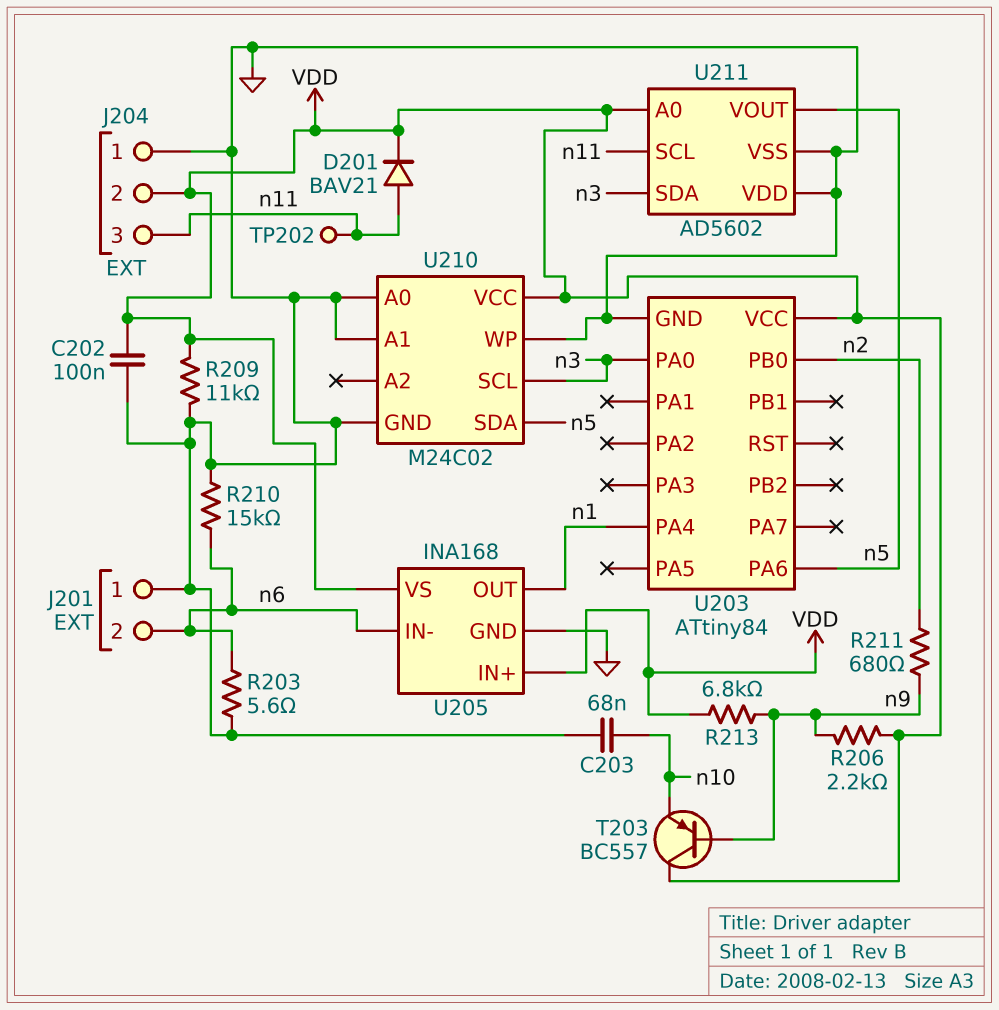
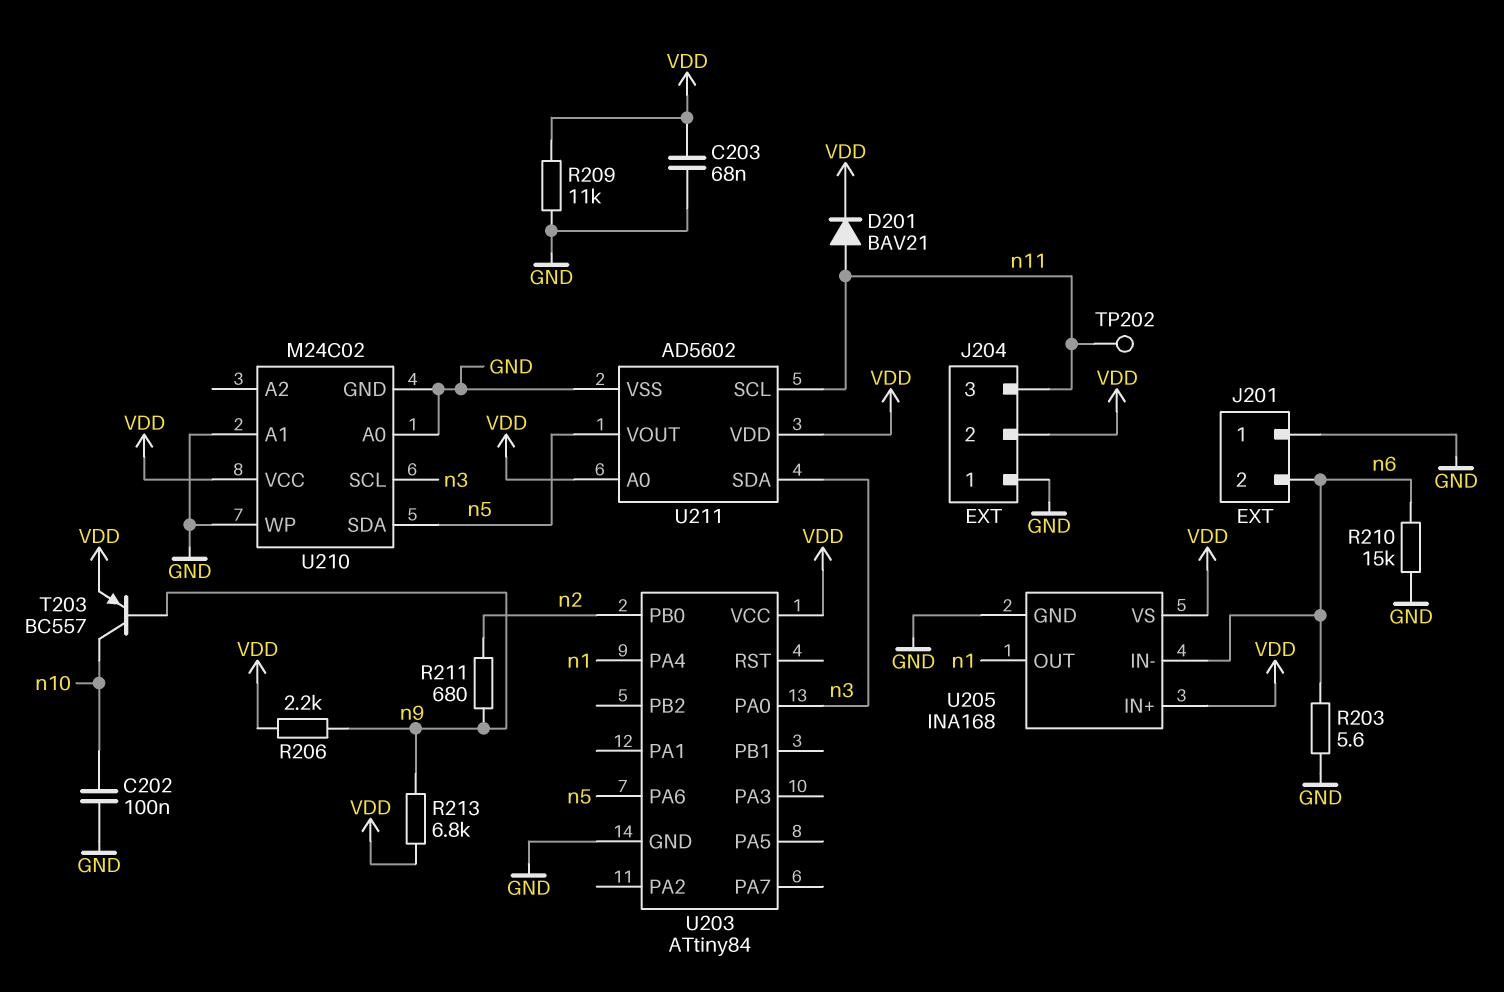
C202: 100nF (GND, VDD) -> 100nF (GND, n10)
C203: 68nF (GND, n10) -> 68nF (GND, VDD)
T203: PNP BC557 (B n9, C VDD, E n10) -> PNP BC557 (B n9, C n10, E VDD)
U211 pin VDD: GND -> VDD

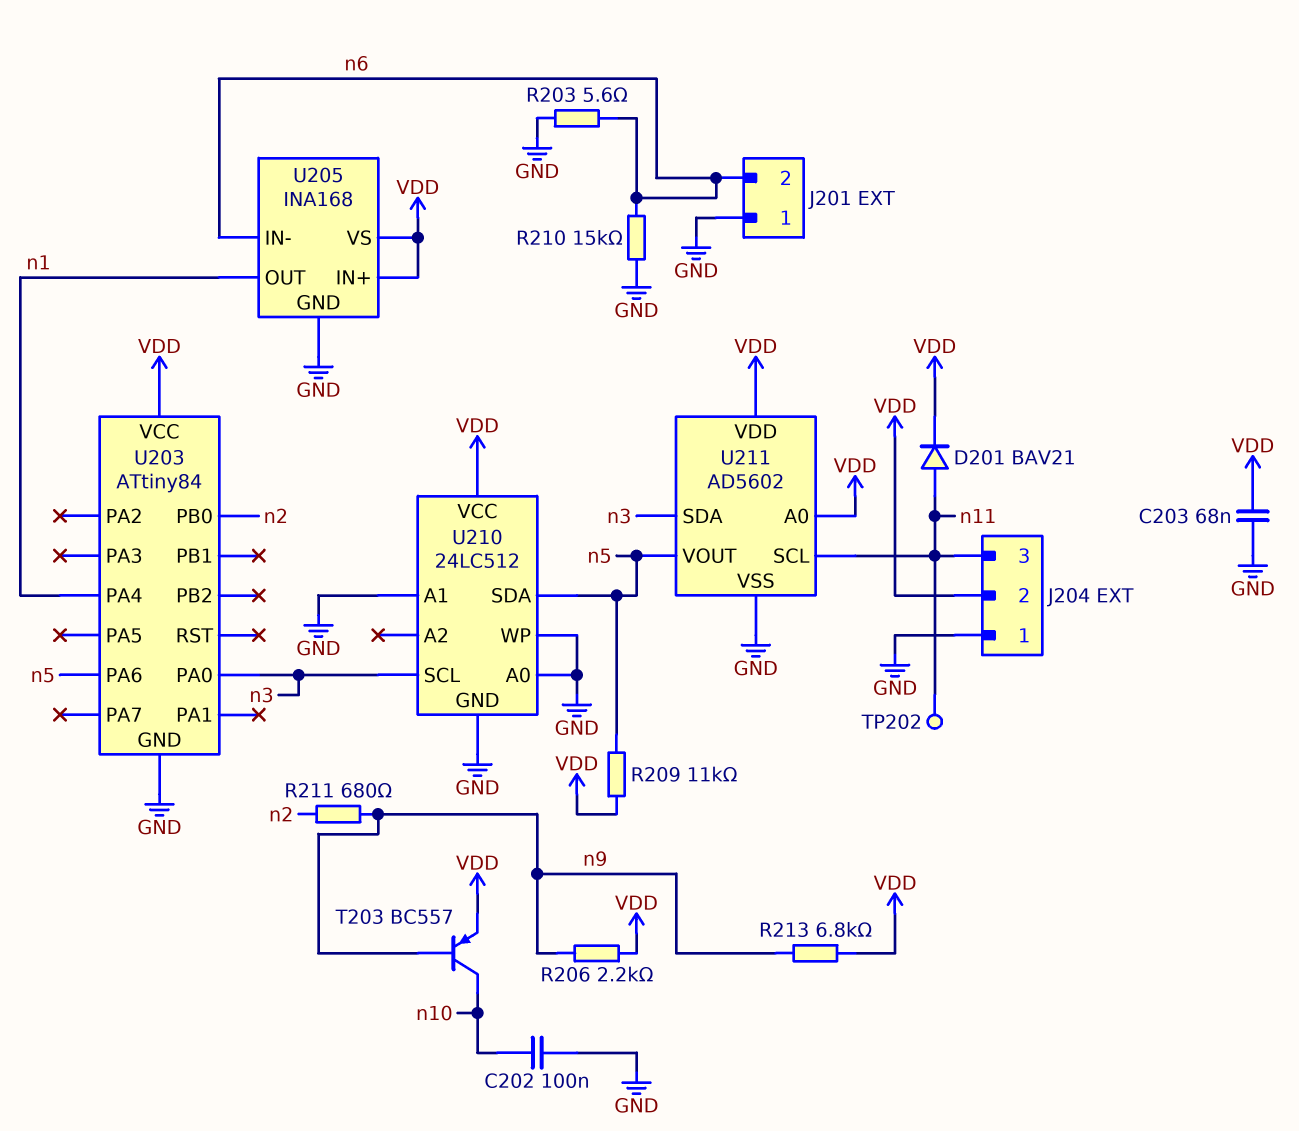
R209: 11k (GND, VDD) -> 11k (VDD, n5)
U210: M24C02 -> 24LC512

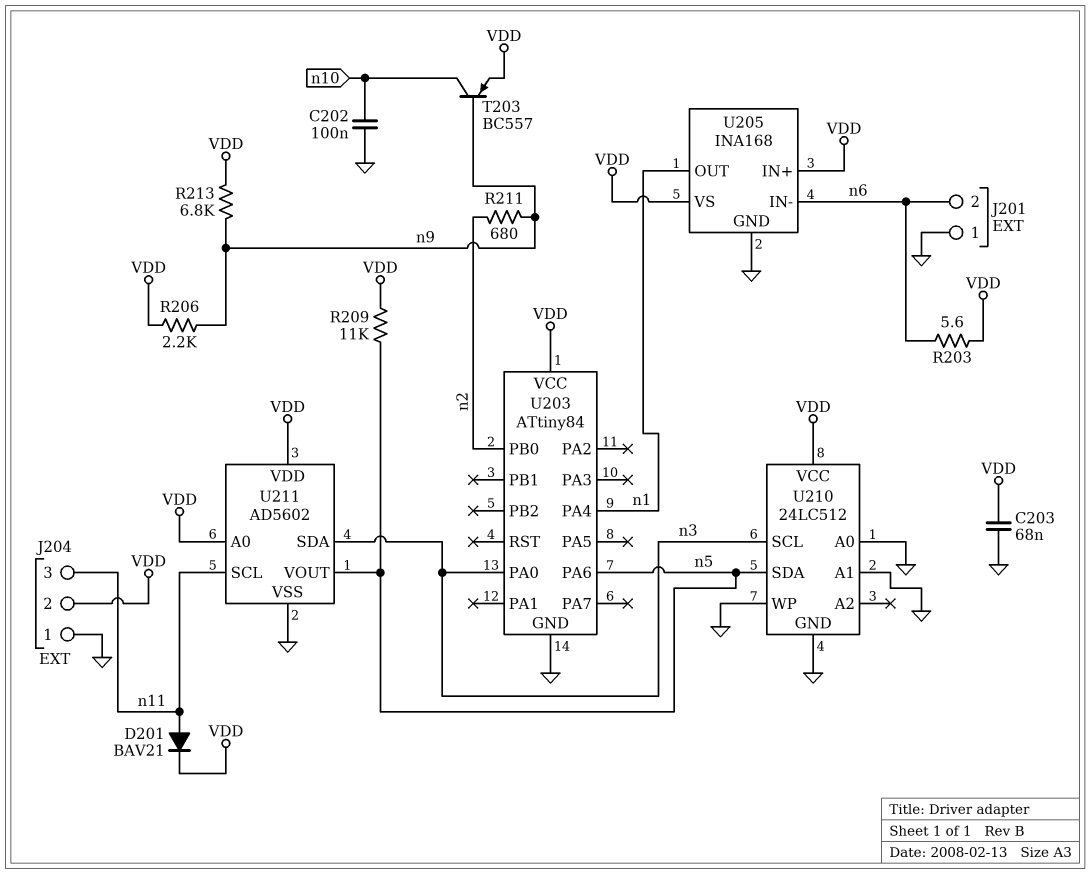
R203: 5.6 (GND, n6) -> 5.6 (VDD, n6)
R210: 15k (GND, n6) -> none
TP202: test point (n11) -> none

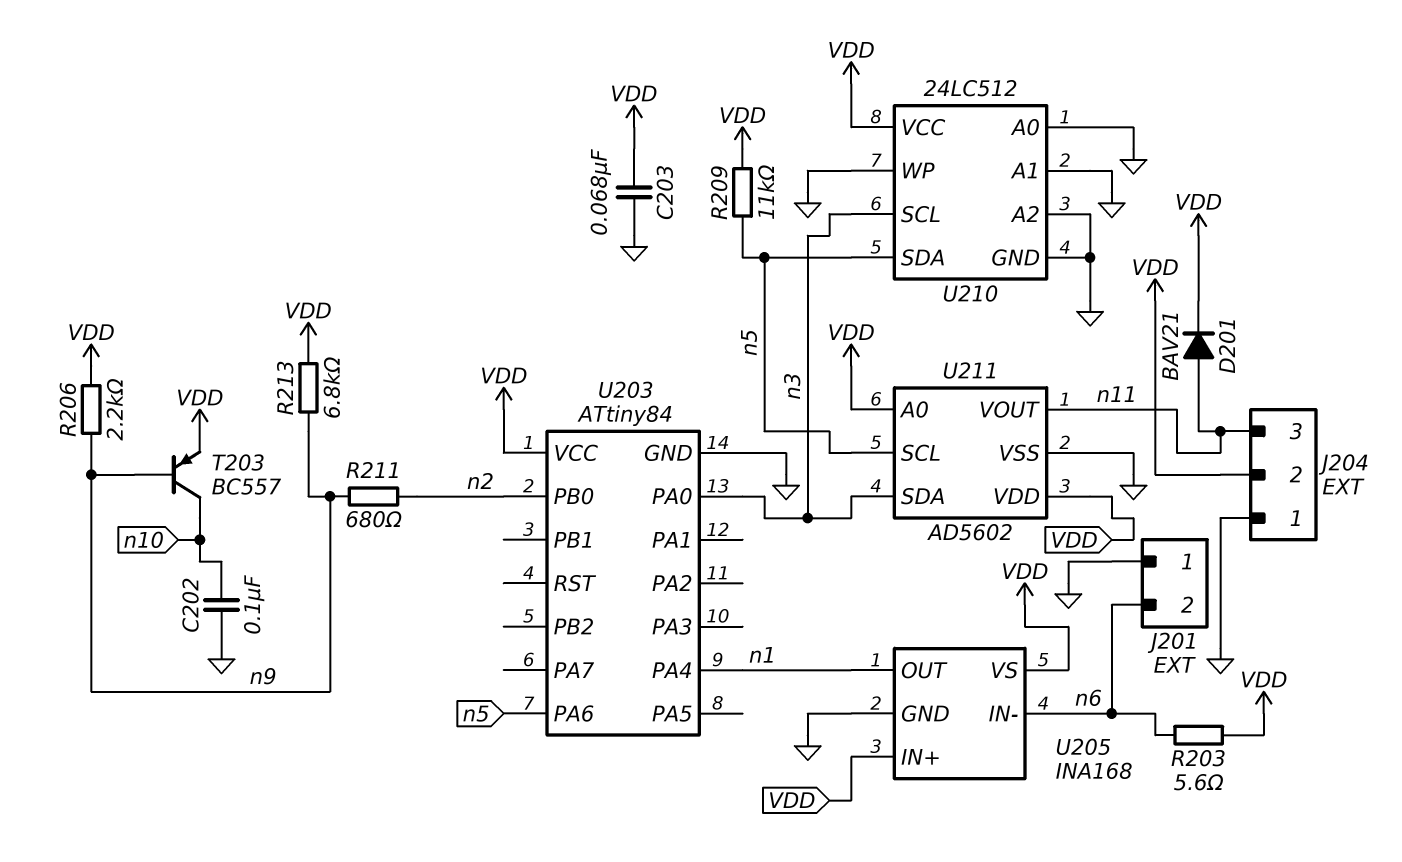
U210 pin A2: none -> GND
U211 pin SCL: n11 -> n5
U211 pin VOUT: n5 -> n11

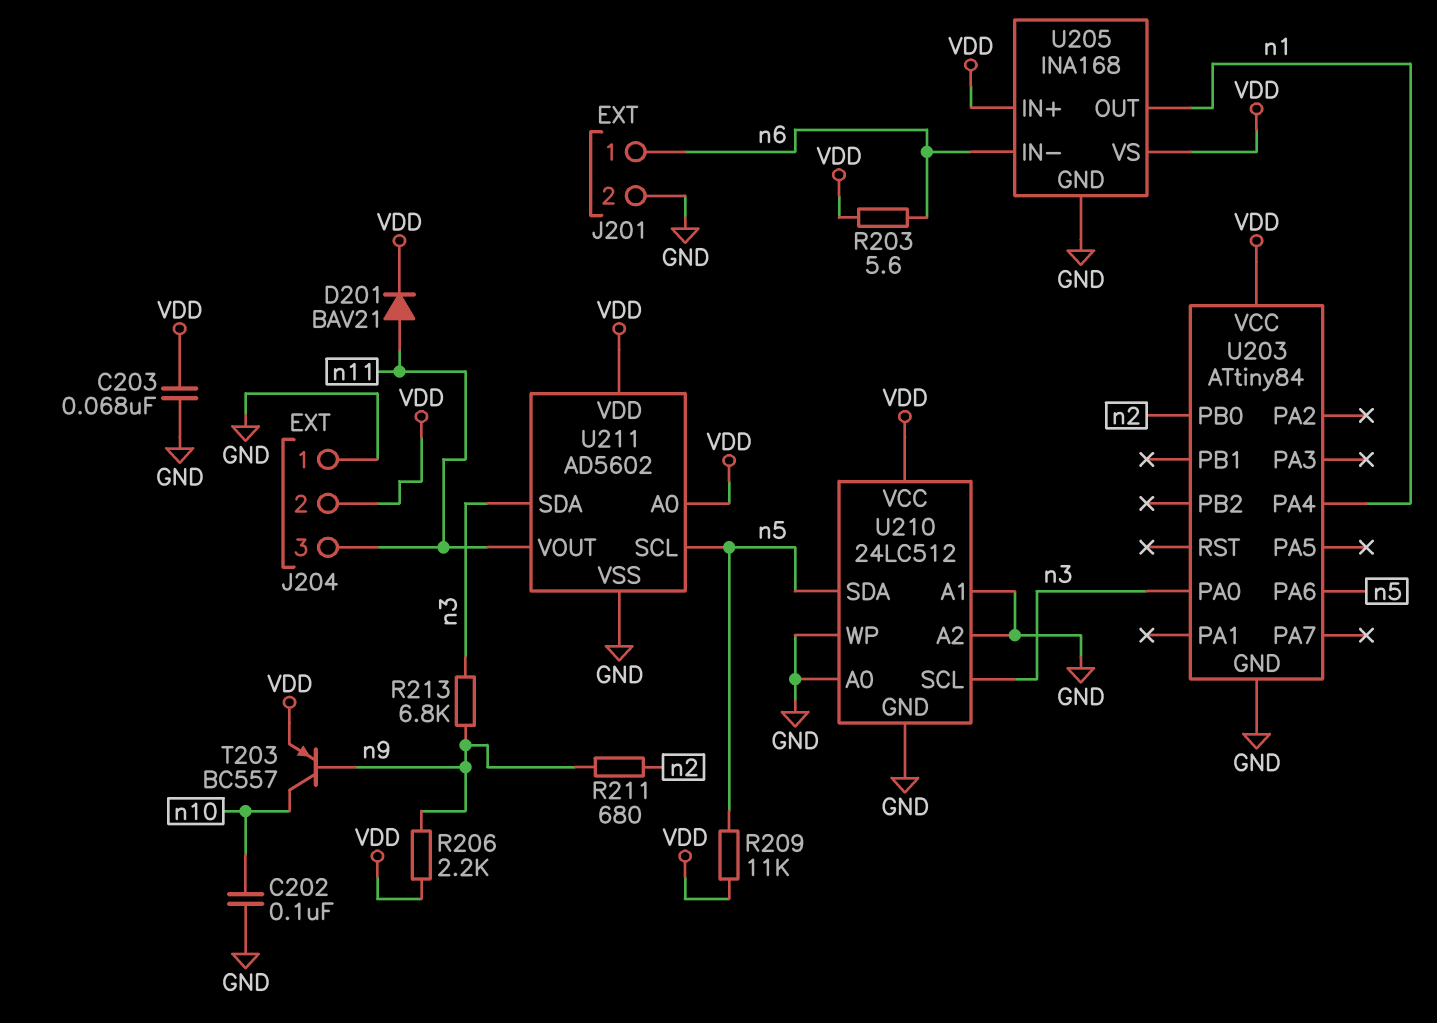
J201 pin 1: GND -> n6
J201 pin 2: n6 -> GND
R213: 6.8k (VDD, n9) -> 6.8k (n3, n9)

